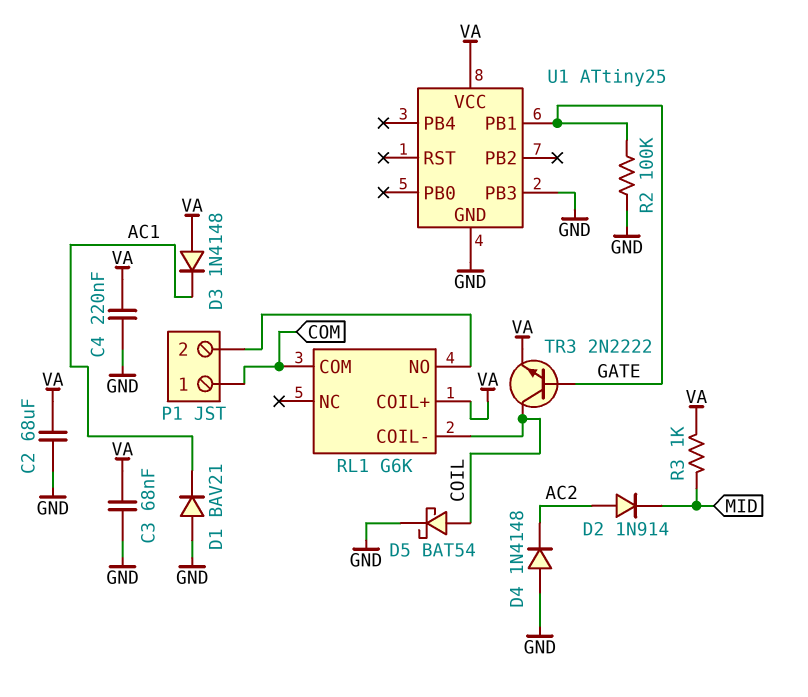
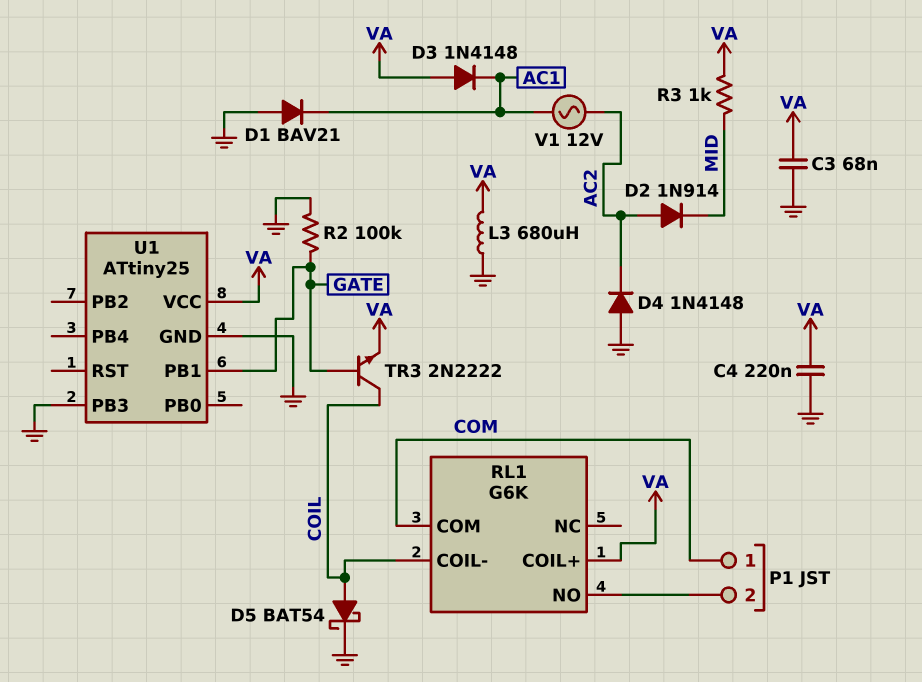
C2: 68uF (GND, VA) -> none
L3: none -> 680uH (GND, VA)
V1: none -> AC 12V (AC1, AC2)

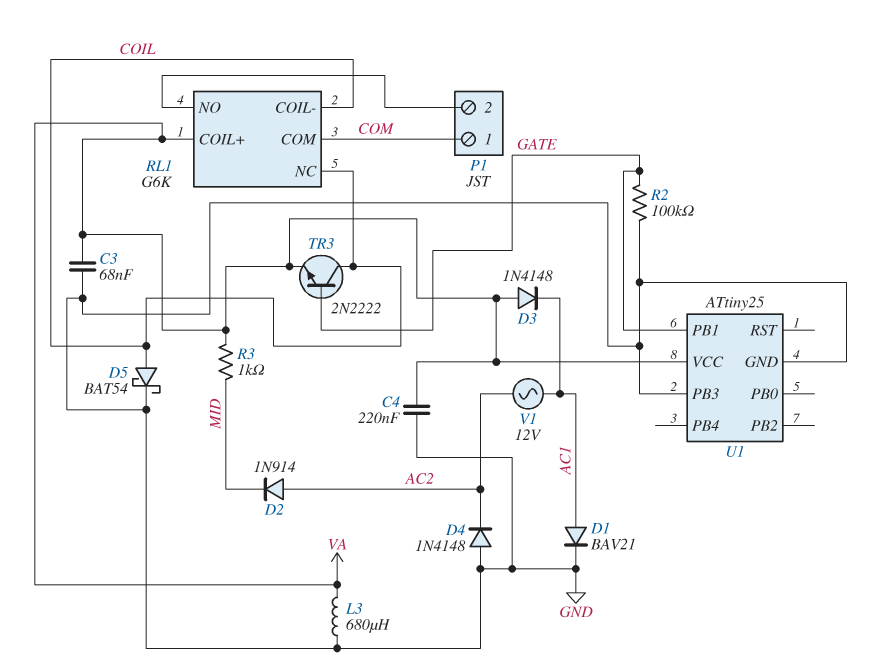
D1: diode BAV21 (A GND, K AC1) -> diode BAV21 (A AC1, K GND)
RL1 pin NC: none -> COIL

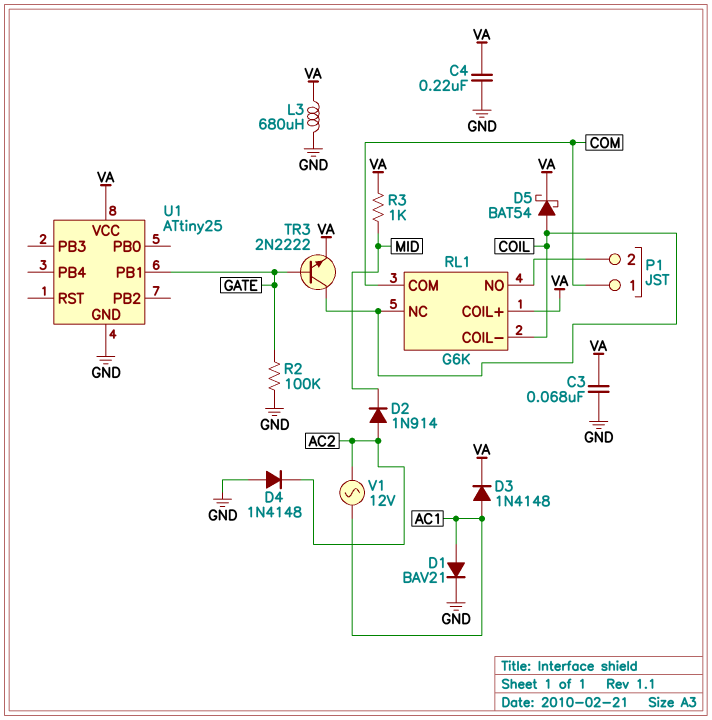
D3: diode 1N4148 (A VA, K AC1) -> diode 1N4148 (A AC1, K VA)
D5: schottky BAT54 (A COIL, K GND) -> schottky BAT54 (A COIL, K VA)
U1 pin PB3: GND -> none

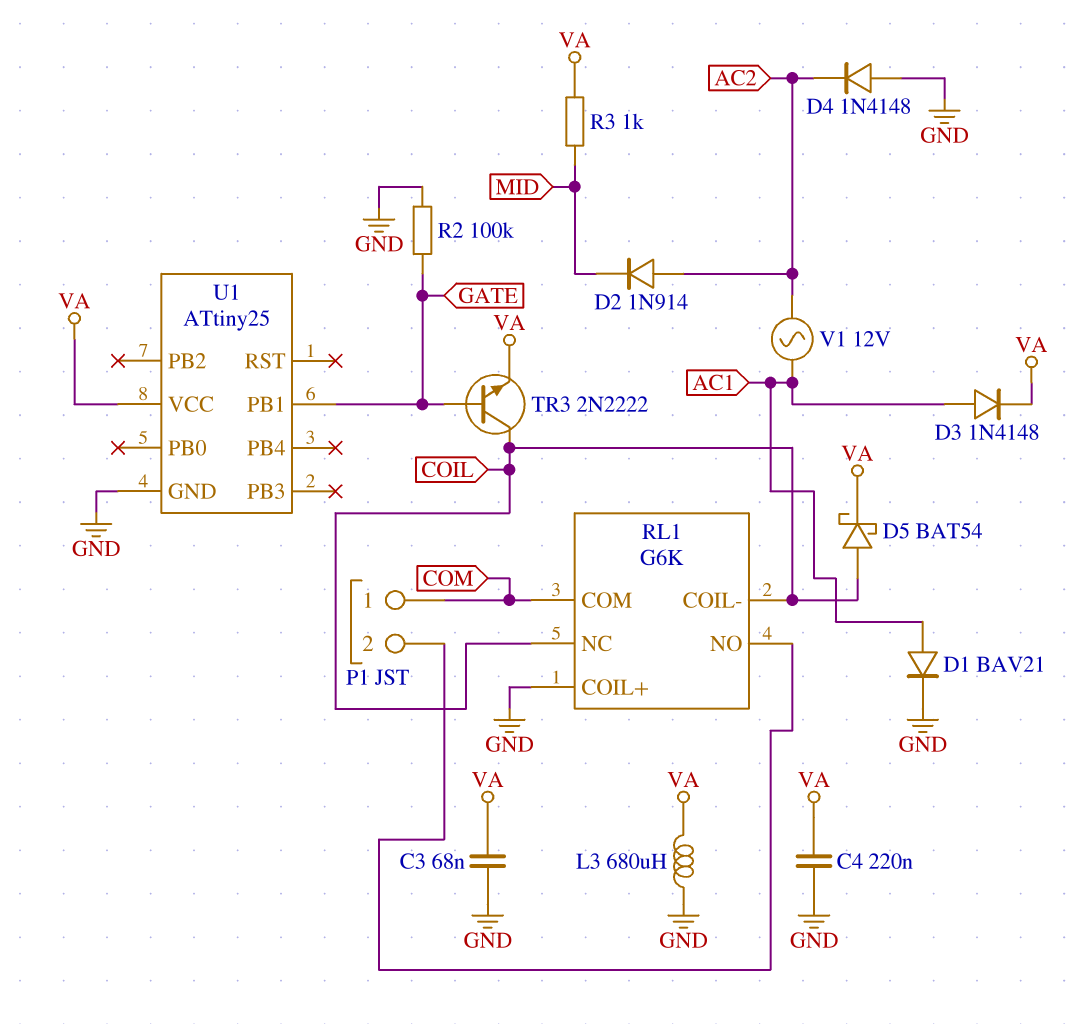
RL1 pin COIL+: VA -> GND

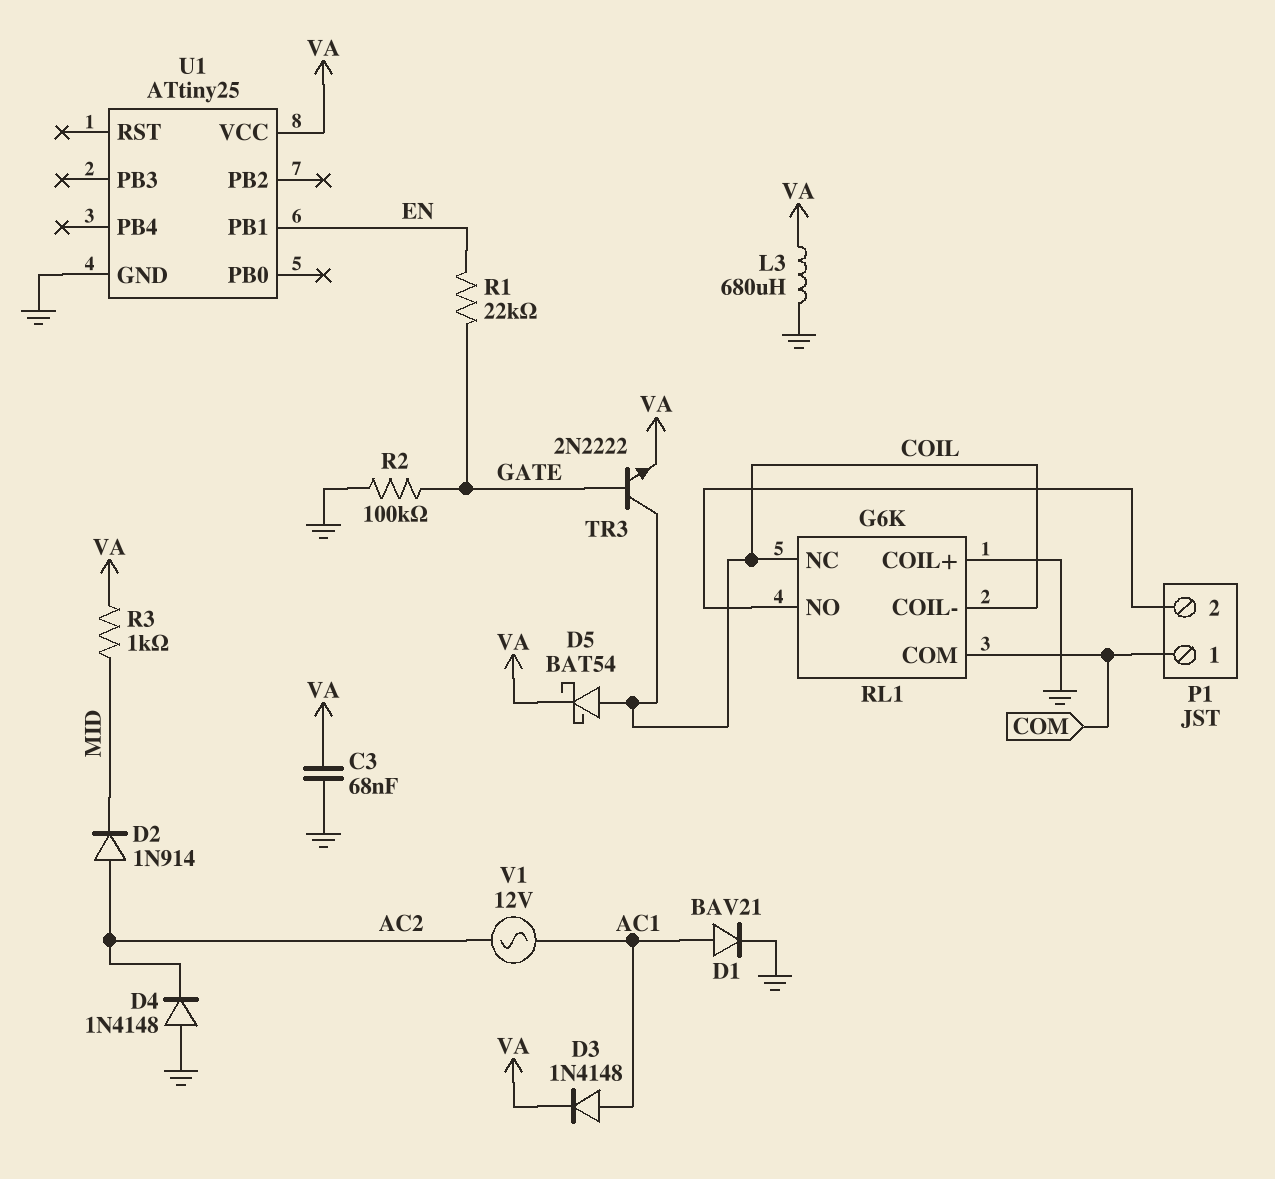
C4: 220nF (GND, VA) -> none
R1: none -> 22k (EN, GATE)
U1 pin PB1: GATE -> EN

